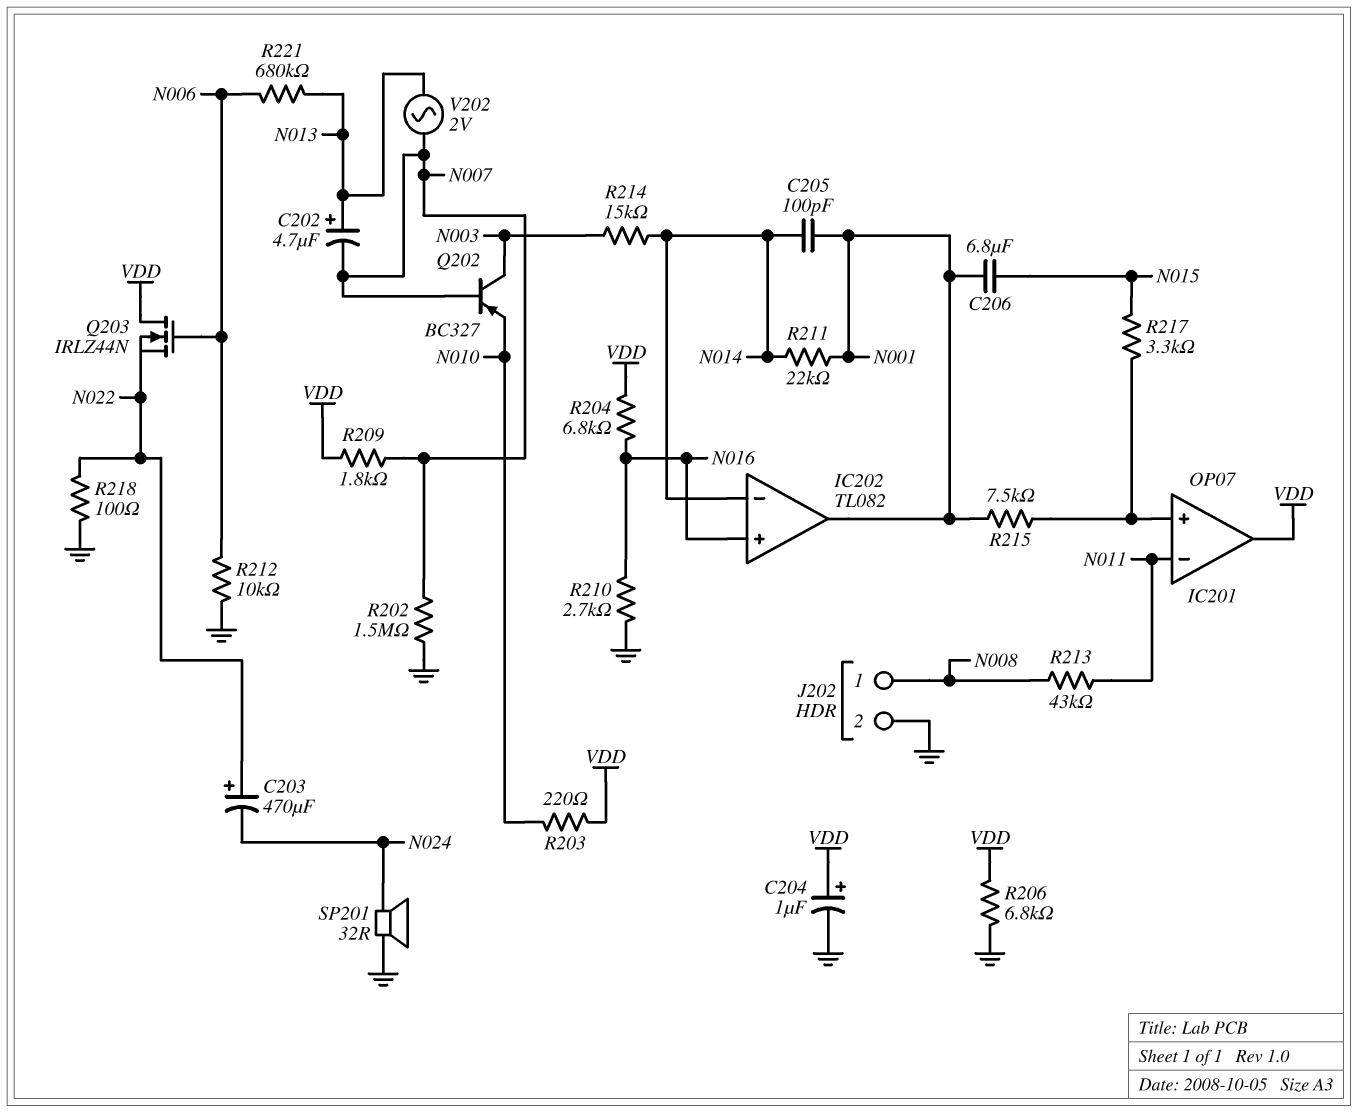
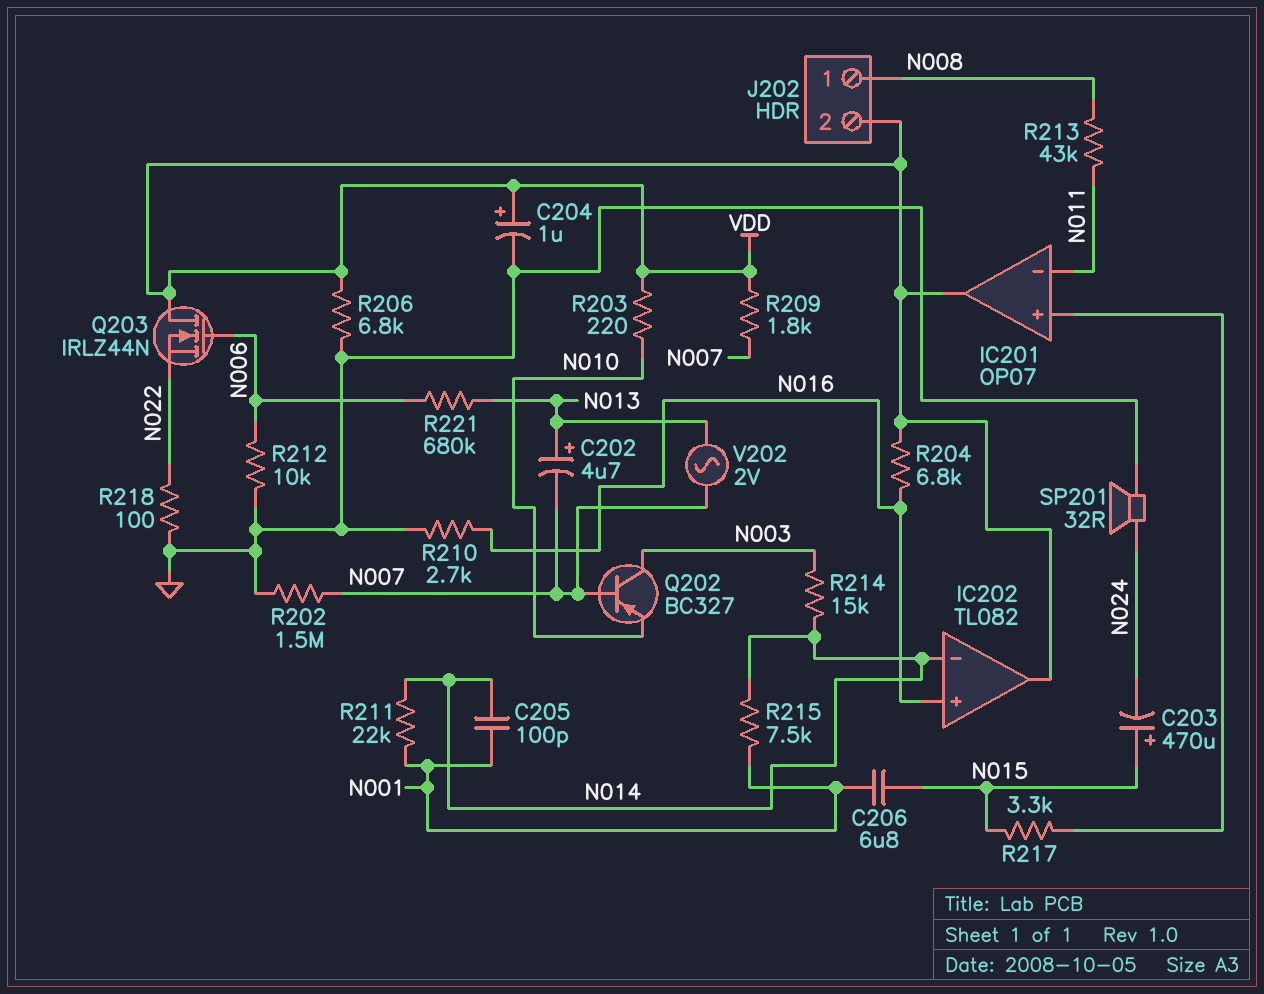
C203: 470uF (plus N022, minus N024) -> 470uF (plus N015, minus N024)
IC202 pin out: N001 -> VDD
J202 pin 2: GND -> VDD
R215: 7.5k (IC201/in+, N001) -> 7.5k (N001, N014)

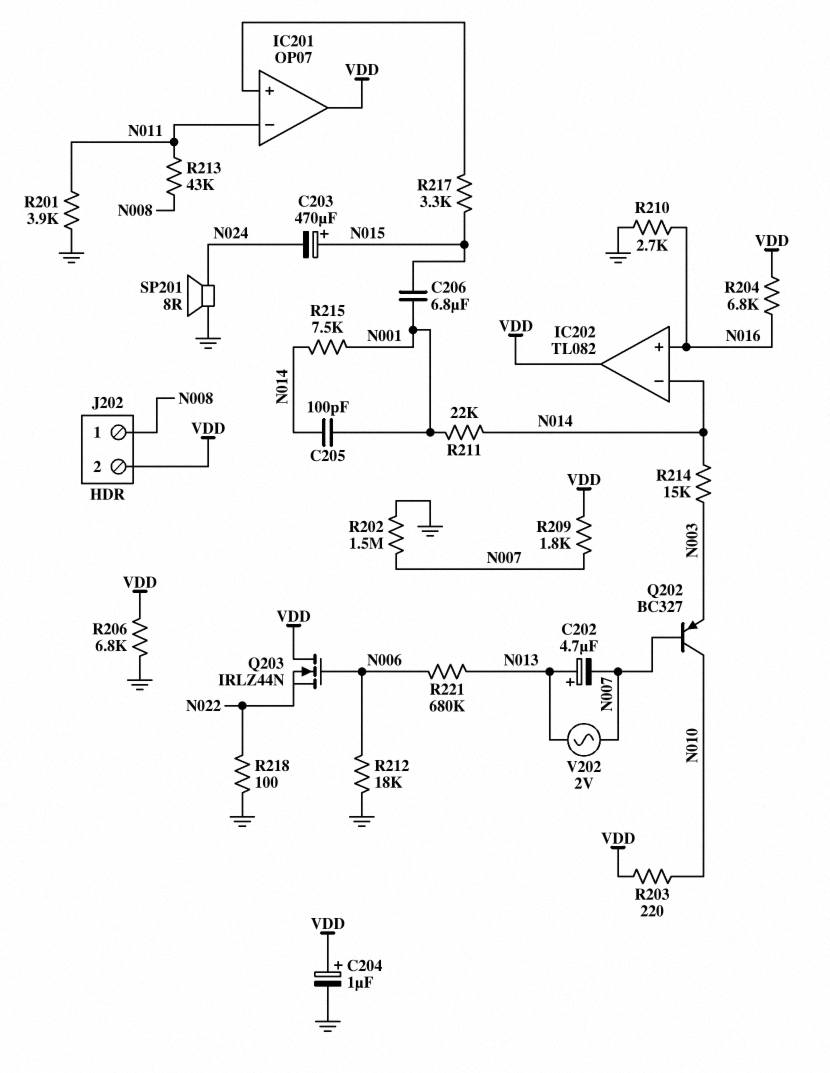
Q202: PNP BC327 (B N007, C N003, E N010) -> PNP BC327 (B N007, C N010, E N003)
R201: none -> 3.9k (GND, N011)
R212: 10k (GND, N006) -> 18k (GND, N006)
SP201: speaker 32R (GND, N024) -> speaker 8R (GND, N024)

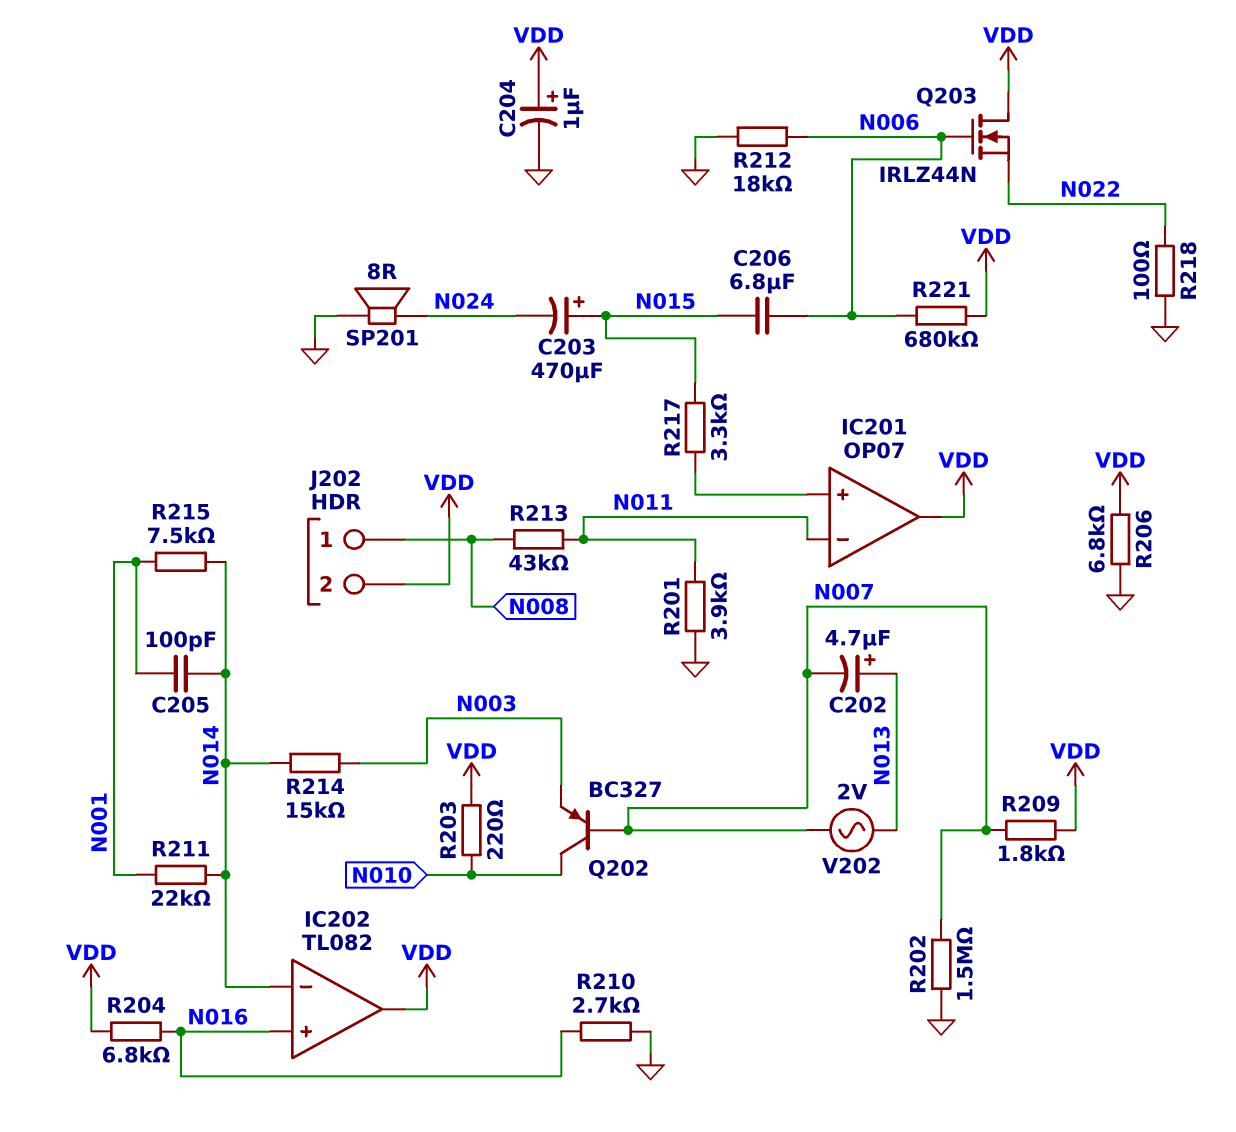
C206: 6.8uF (N001, N015) -> 6.8uF (N006, N015)
R221: 680k (N006, N013) -> 680k (N006, VDD)

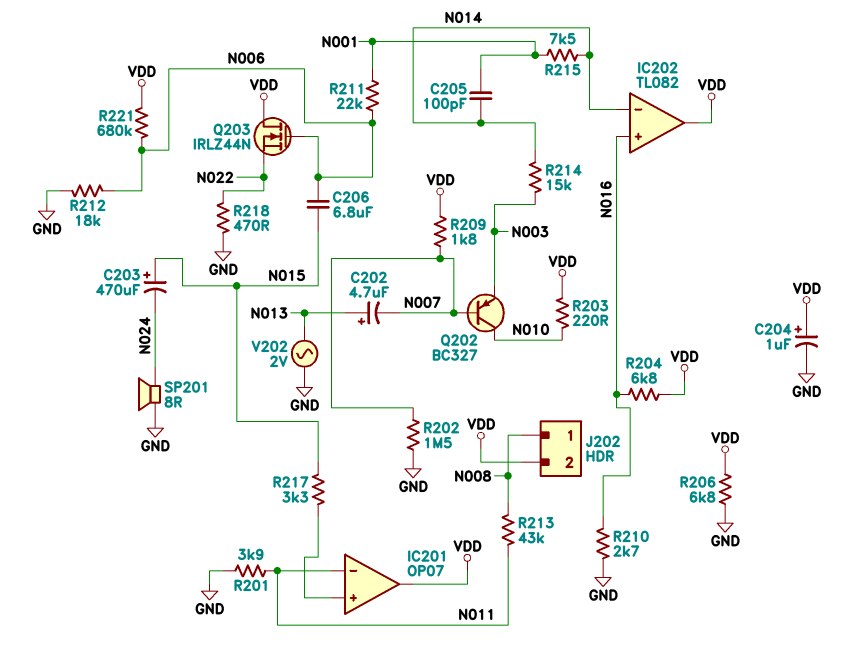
R211: 22k (N001, N014) -> 22k (N001, N006)
R218: 100 (GND, N022) -> 470 (GND, N022)
V202: AC 2V (N007, N013) -> AC 2V (GND, N013)

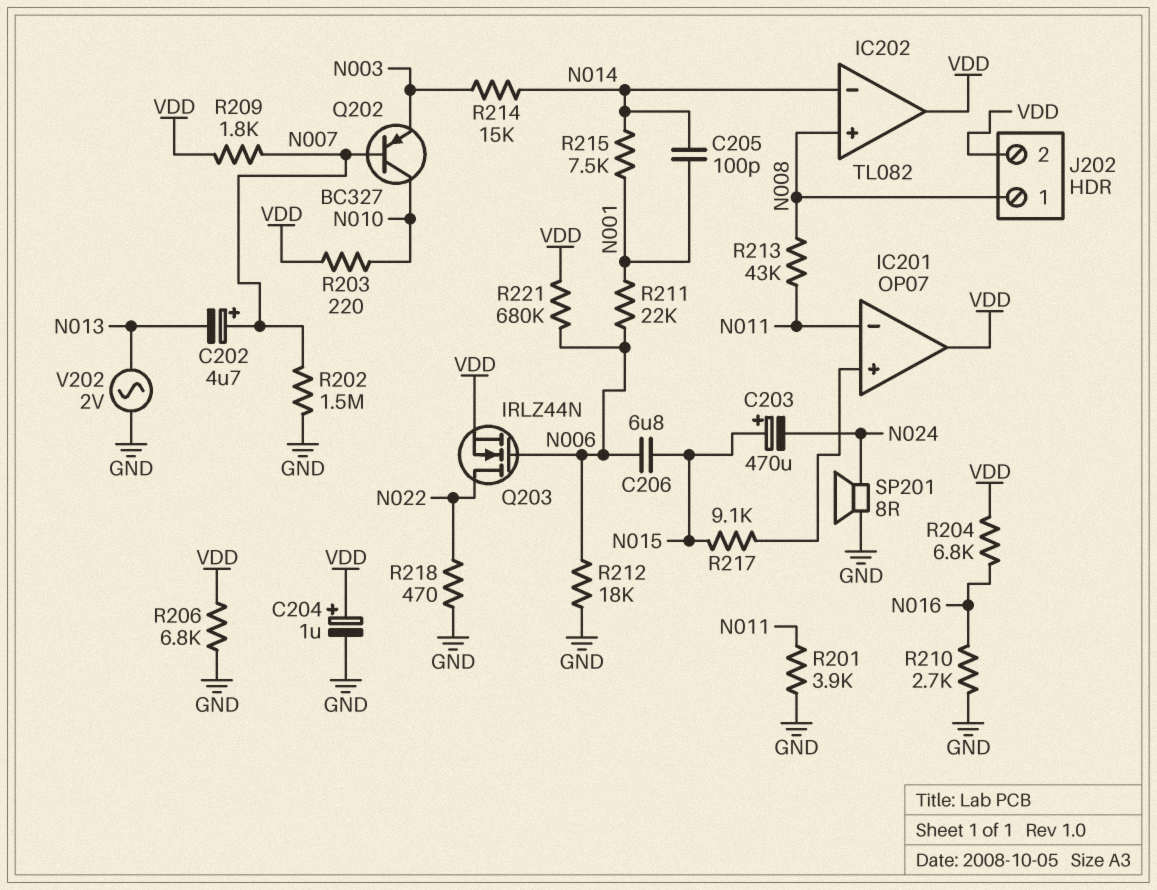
C202: 4.7uF (plus N013, minus N007) -> 4.7uF (plus N007, minus N013)
IC202 pin in+: N016 -> N008
Q203: NMOS IRLZ44N (G N006, D VDD, S N022) -> NMOS IRLZ44N (G N006, D N022, S VDD)
R217: 3.3k (IC201/in+, N015) -> 9.1k (IC201/in+, N015)

